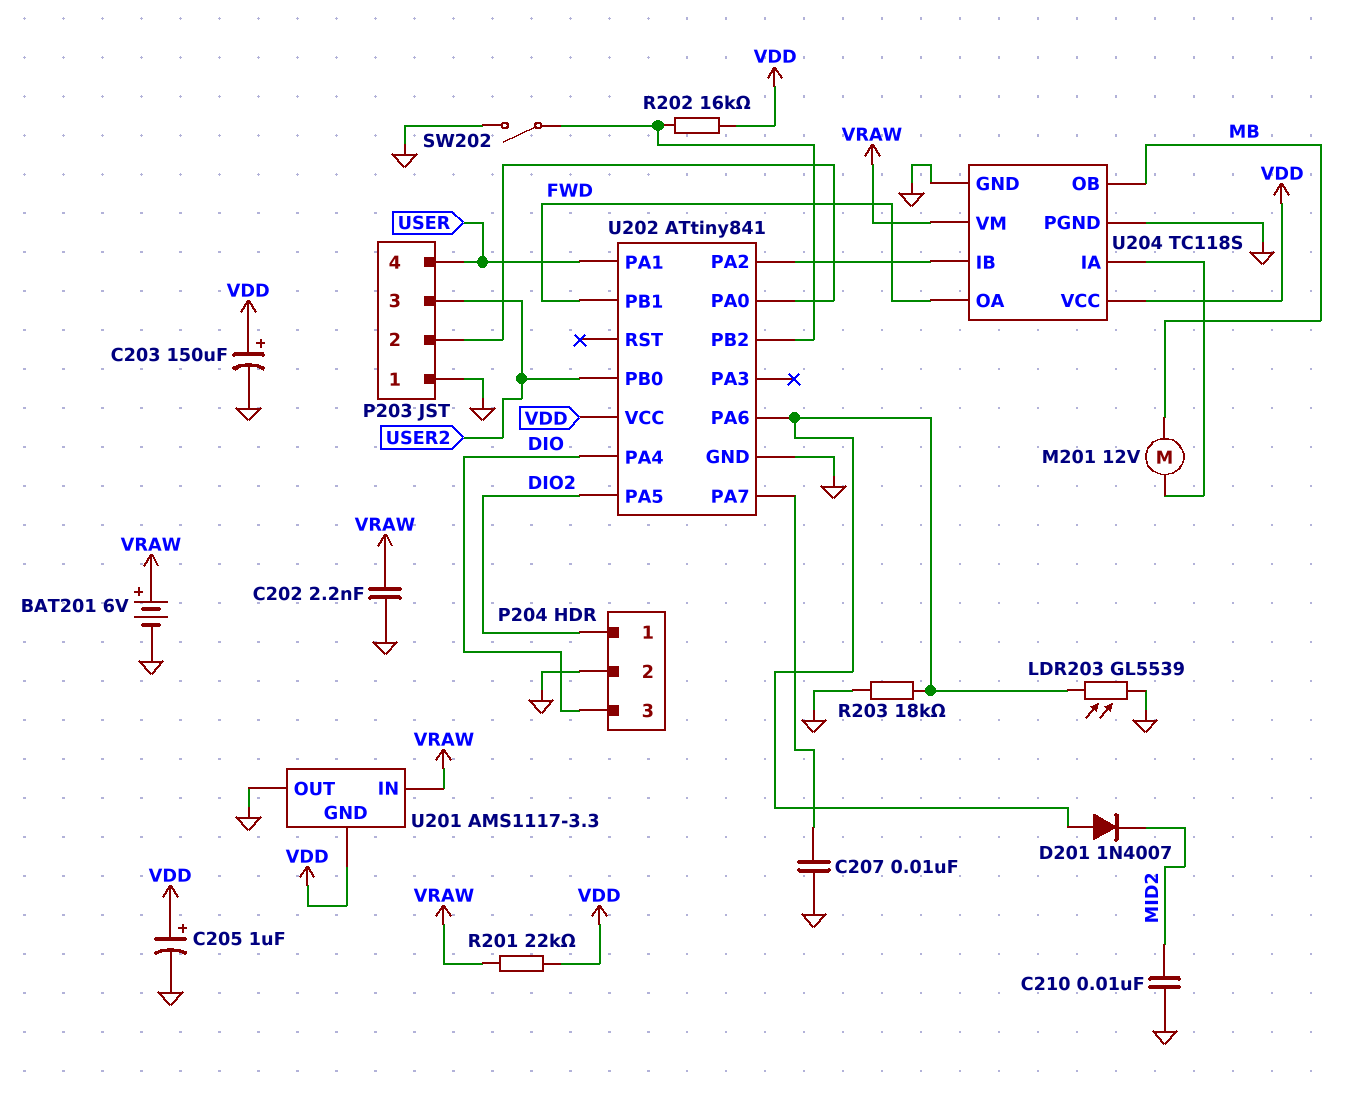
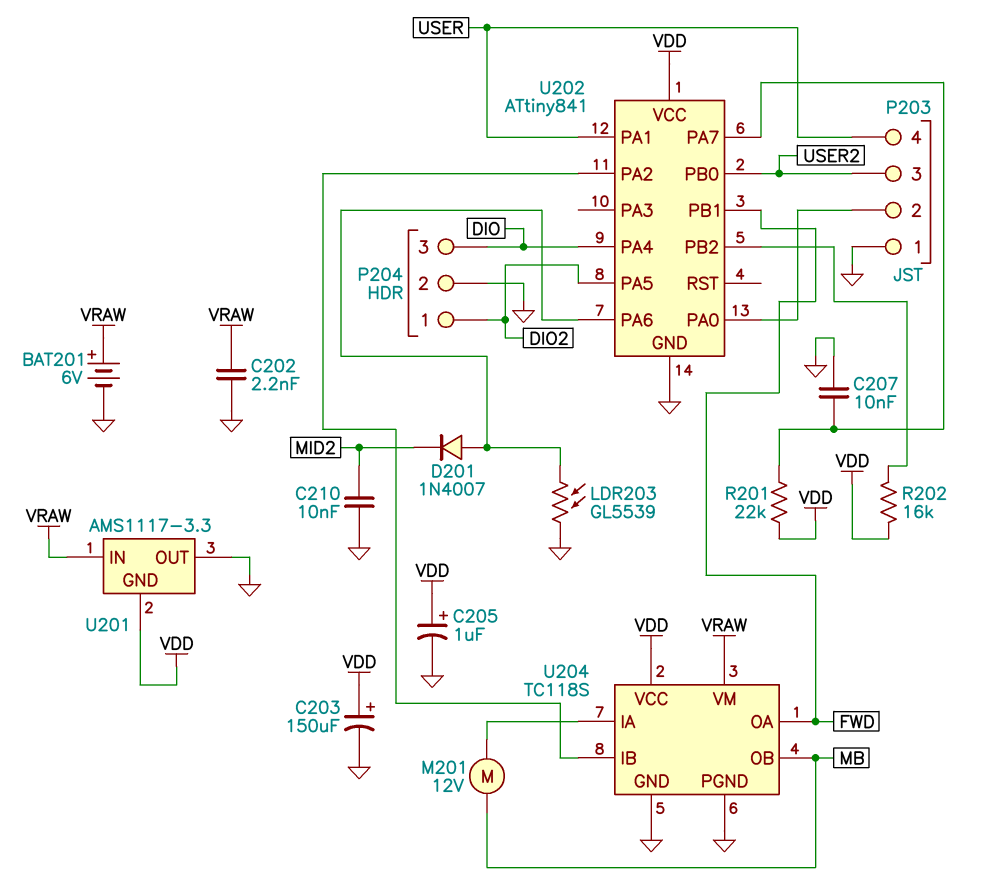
R201: 22k (VDD, VRAW) -> 22k (U202/PA7, VDD)
R203: 18k (GND, U202/PA6) -> none
SW202: switch (GND, U202/PB2) -> none

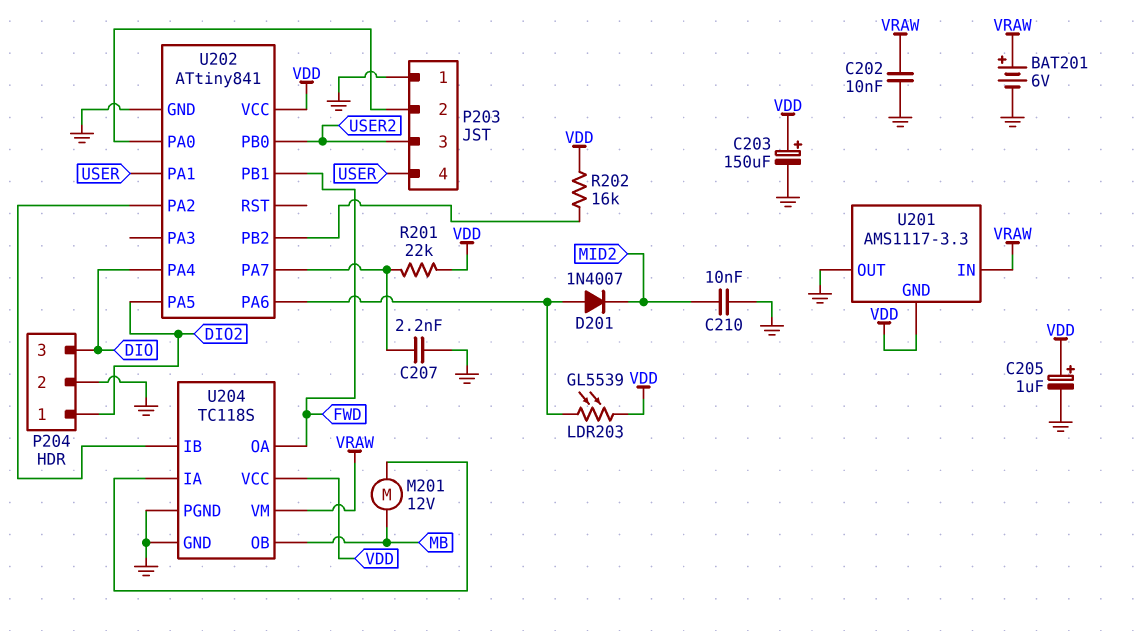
C202: 2.2nF (GND, VRAW) -> 10nF (GND, VRAW)
C207: 10nF (GND, U202/PA7) -> 2.2nF (GND, U202/PA7)
LDR203: GL5539 (GND, U202/PA6) -> GL5539 (U202/PA6, VDD)

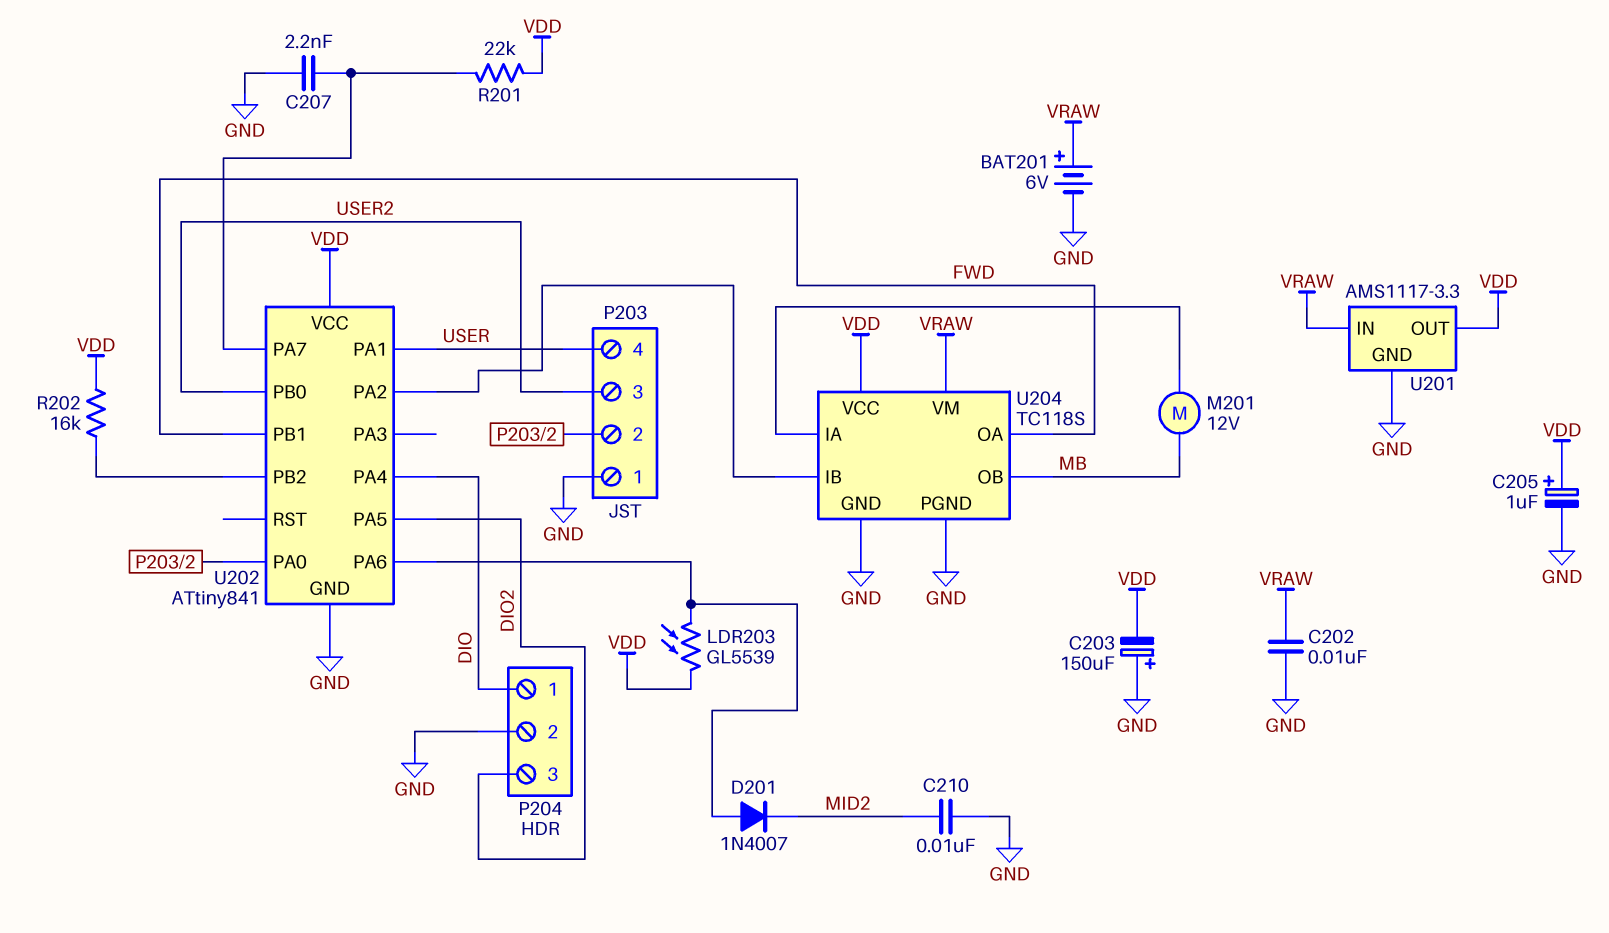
C203: 150uF (plus VDD, minus GND) -> 150uF (plus GND, minus VDD)
P204 pin 1: DIO2 -> DIO
P204 pin 3: DIO -> DIO2
U201 pin GND: VDD -> GND
U201 pin OUT: GND -> VDD

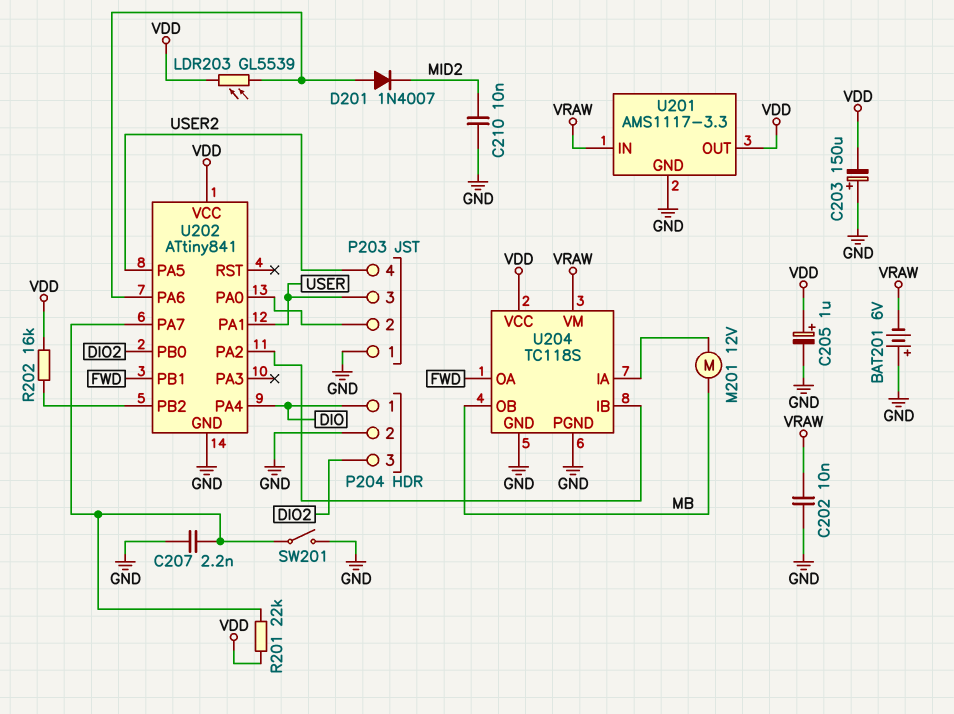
BAT201: 6V (plus VRAW, minus GND) -> 6V (plus GND, minus VRAW)
P203 pin 3: USER2 -> USER
P203 pin 4: USER -> USER2
SW201: none -> switch (GND, U202/PA7)
U202 pin PA5: DIO2 -> USER2
U202 pin PB0: USER2 -> DIO2

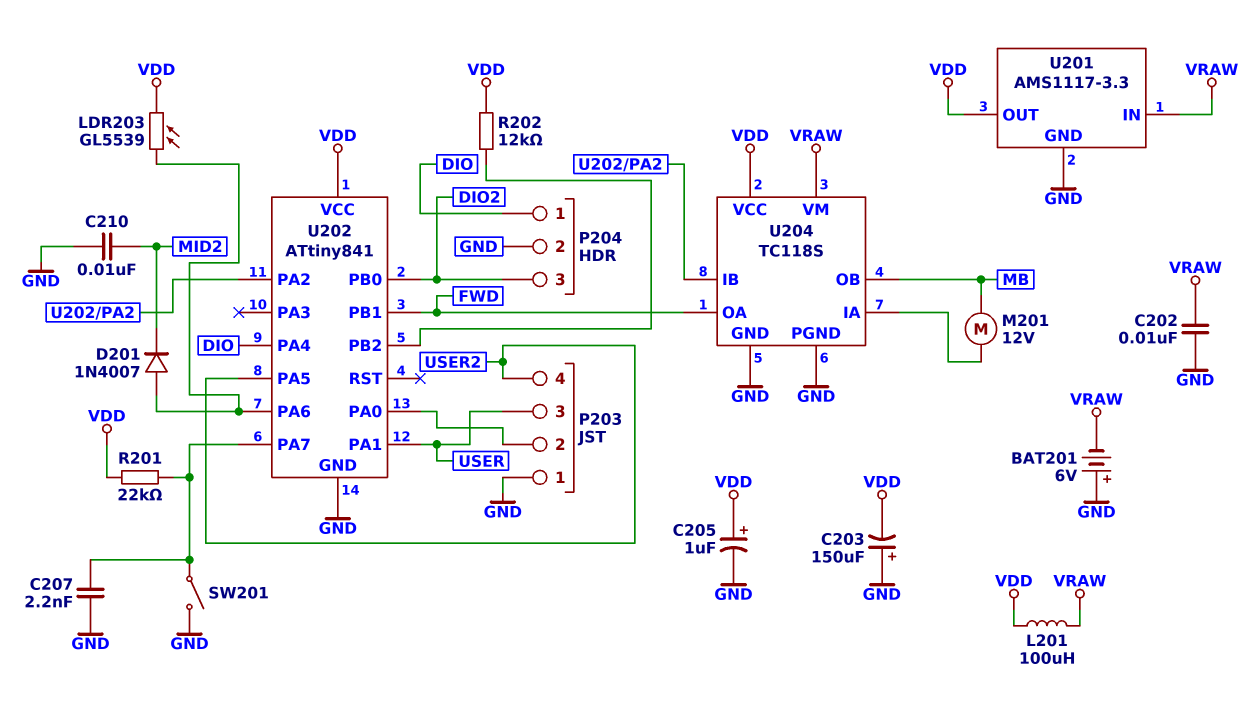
L201: none -> 100uH (VDD, VRAW)
R202: 16k (U202/PB2, VDD) -> 12k (U202/PB2, VDD)

